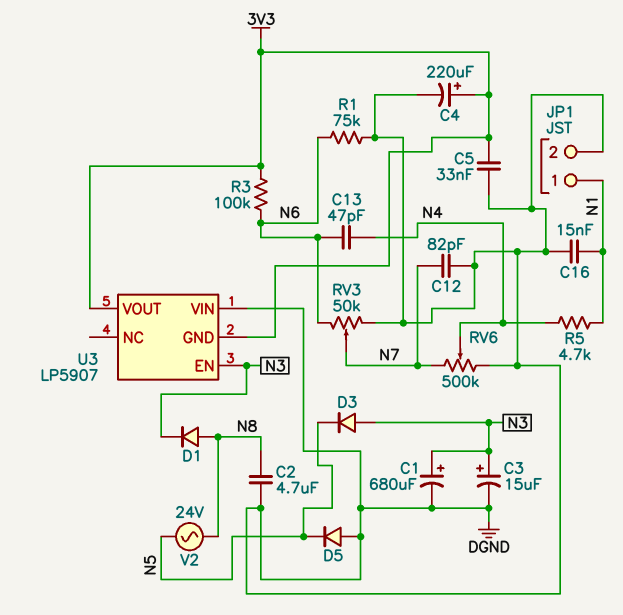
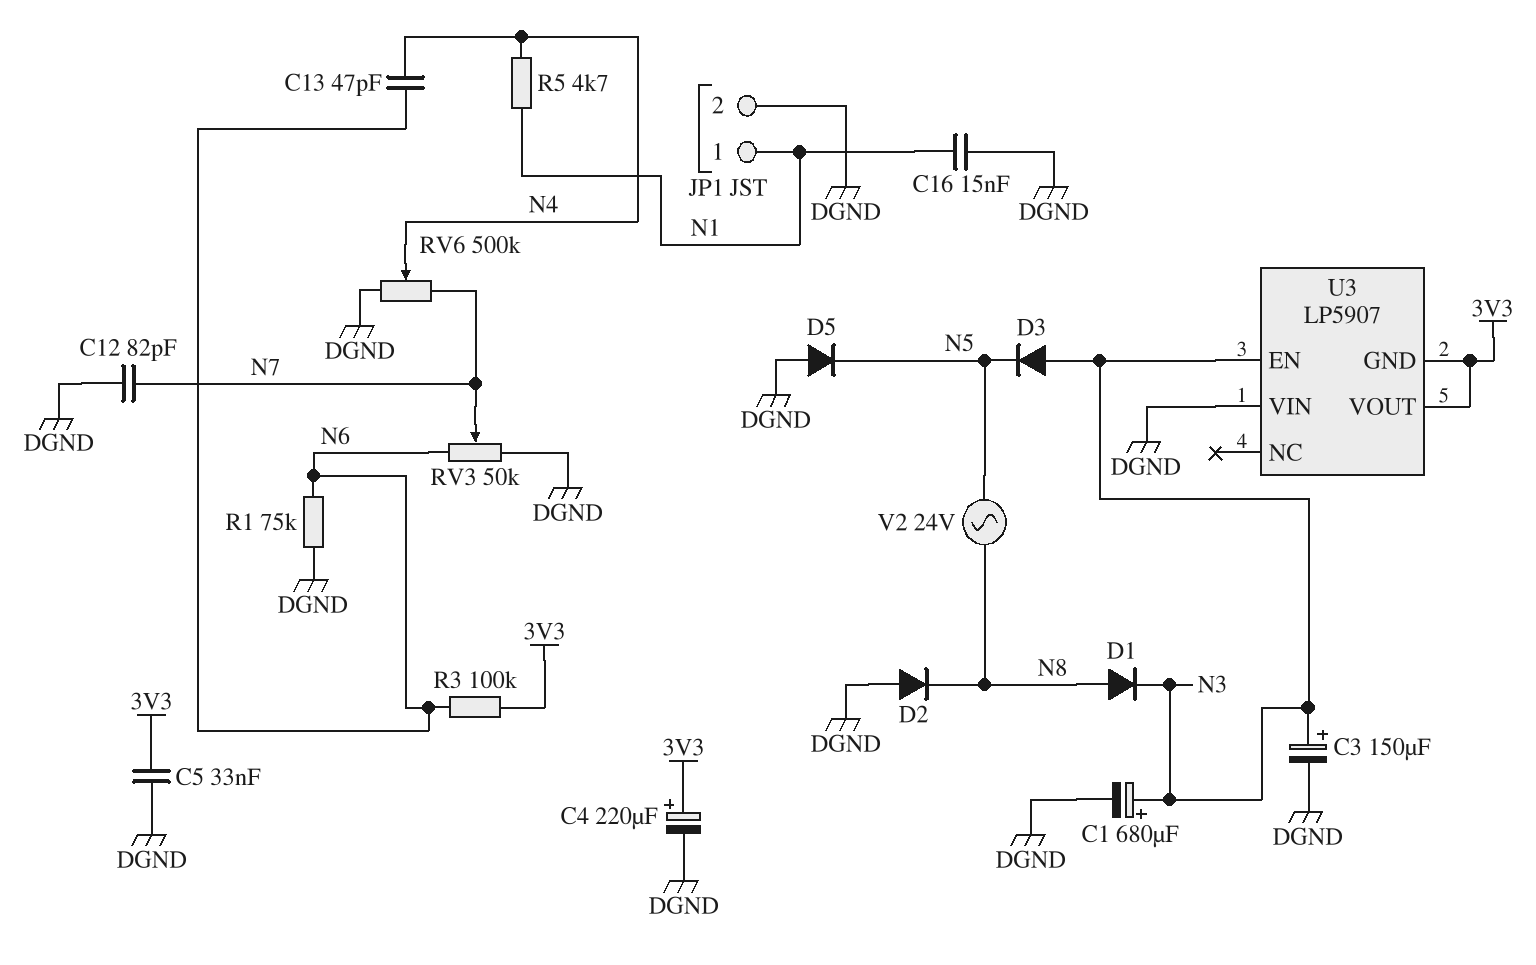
C2: 4.7uF (DGND, N8) -> none
C3: 15uF (plus N3, minus DGND) -> 150uF (plus N3, minus DGND)
D2: none -> diode (A DGND, K N8)

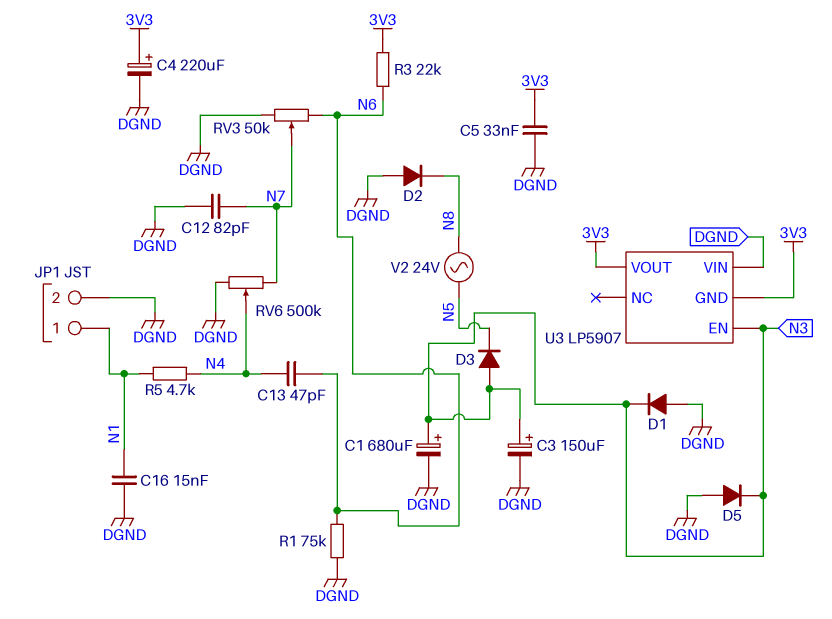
D1: diode (A N8, K N3) -> diode (A DGND, K N3)
D5: diode (A DGND, K N5) -> diode (A DGND, K N3)
R3: 100k (3V3, N6) -> 22k (3V3, N6)

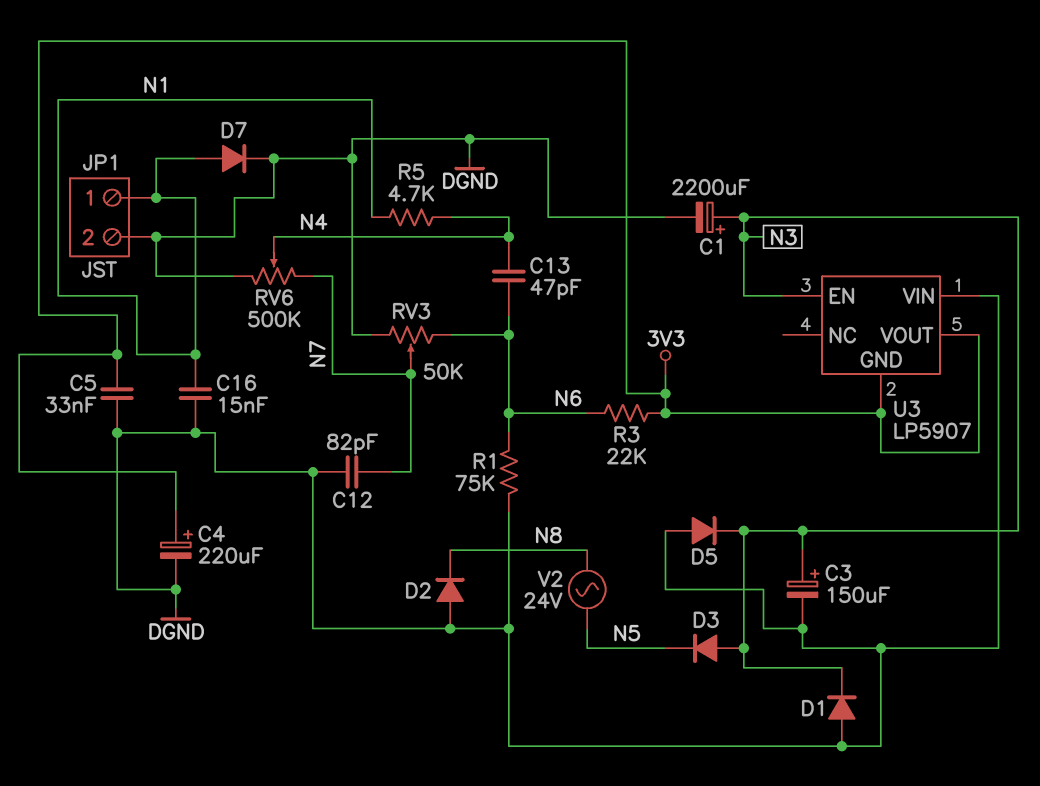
C1: 680uF (plus N3, minus DGND) -> 2200uF (plus N3, minus DGND)
D7: none -> diode (A N1, K DGND)

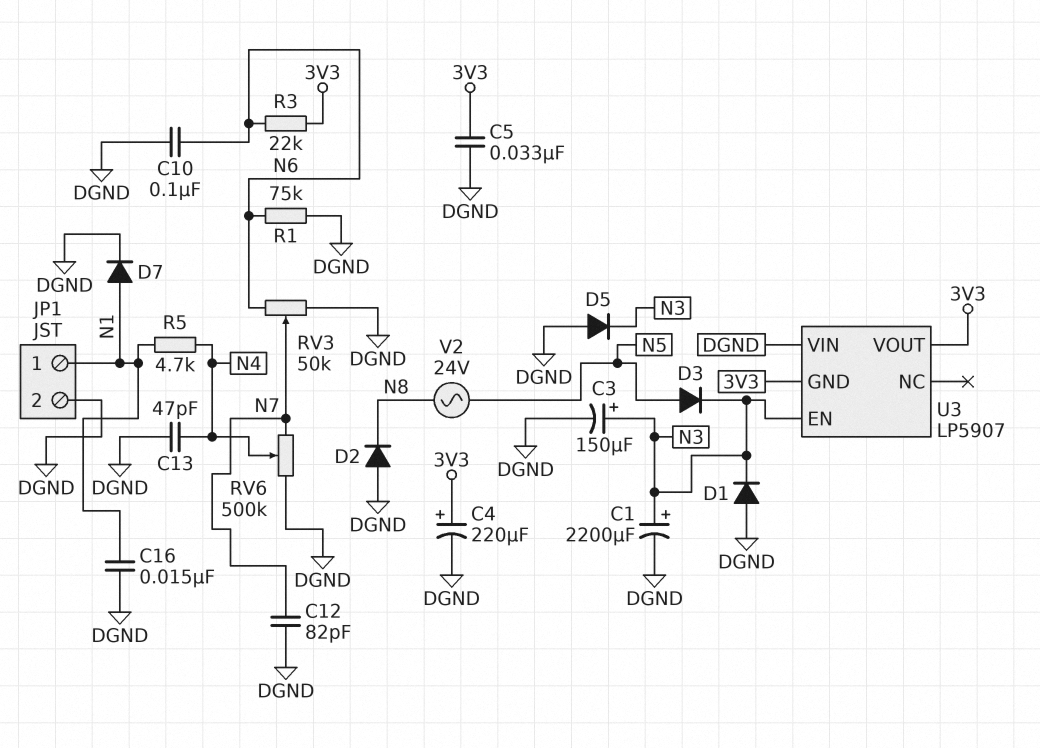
C10: none -> 100nF (DGND, N6)
C13: 47pF (N4, N6) -> 47pF (DGND, N4)
D3: diode (A N3, K N5) -> diode (A N5, K N3)

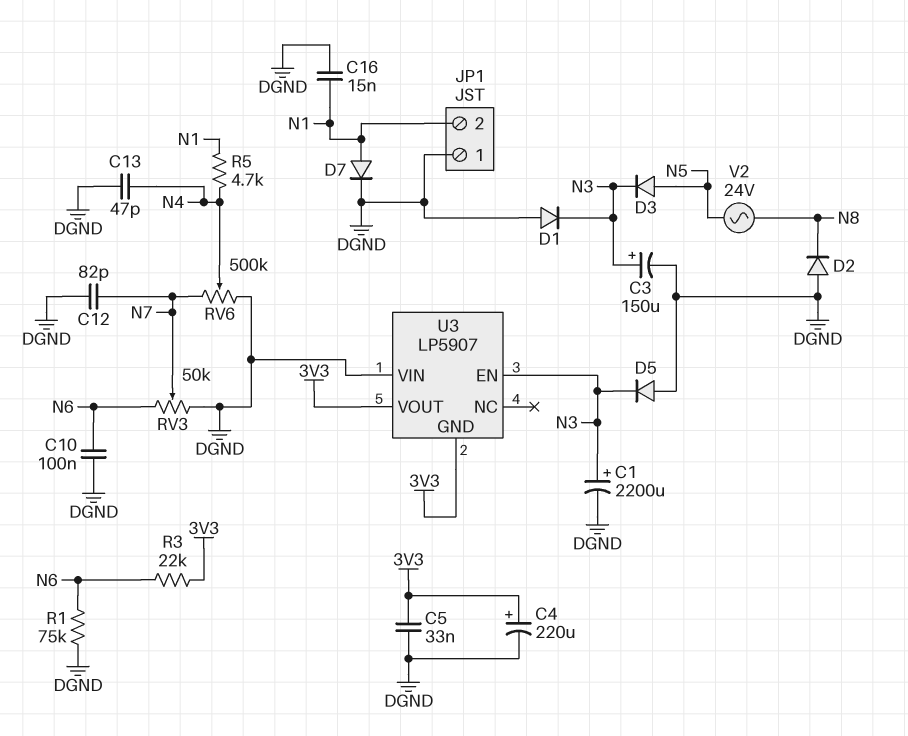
JP1 pin 1: N1 -> DGND
JP1 pin 2: DGND -> N1

